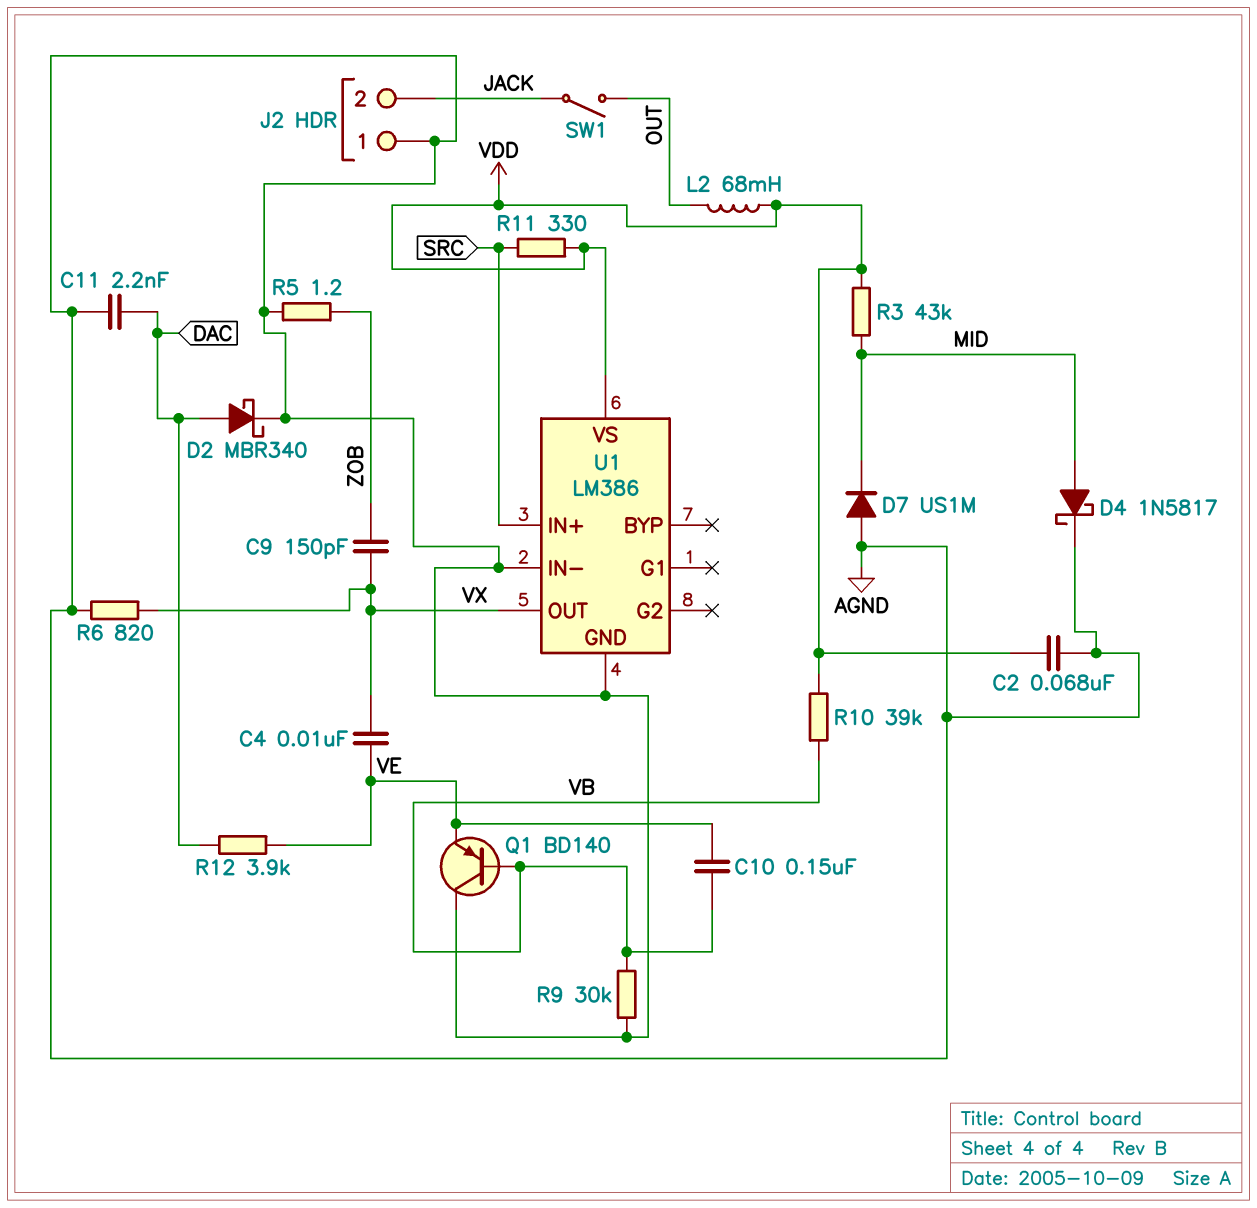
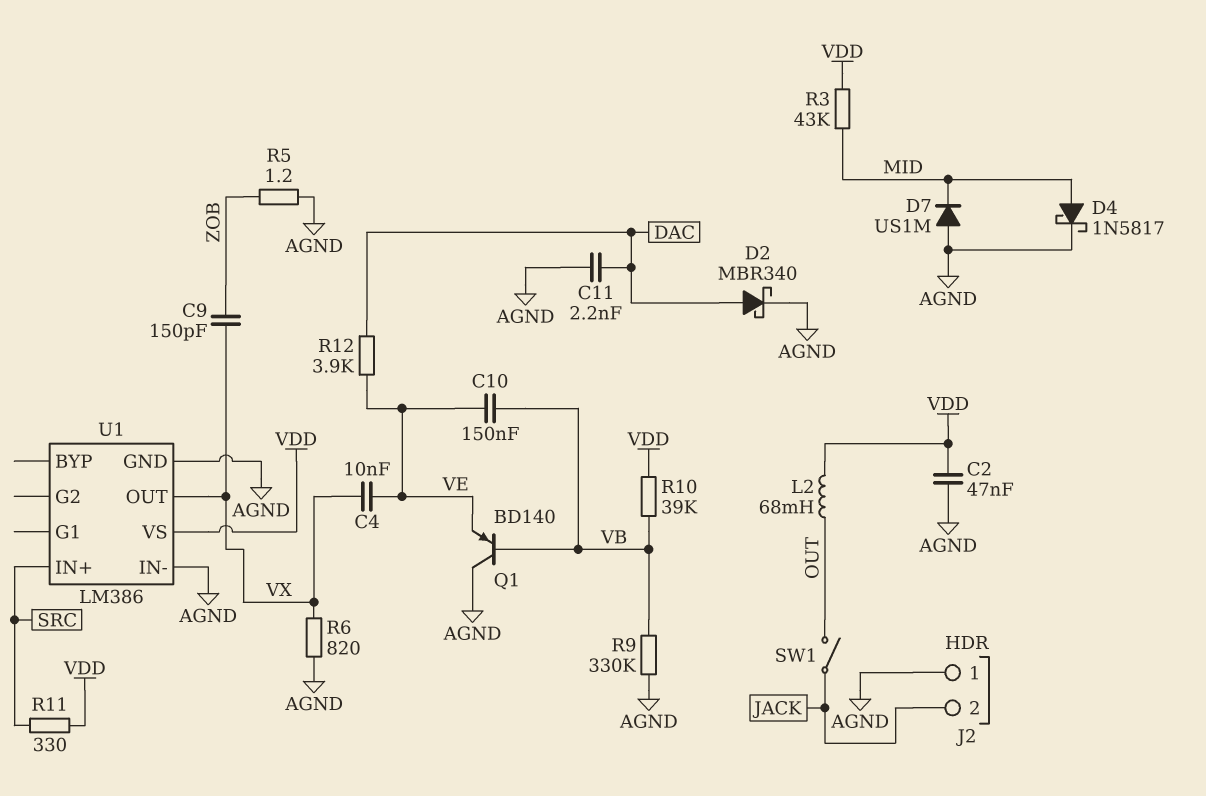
C2: 68nF (AGND, VDD) -> 47nF (AGND, VDD)
R9: 30k (AGND, VB) -> 330k (AGND, VB)

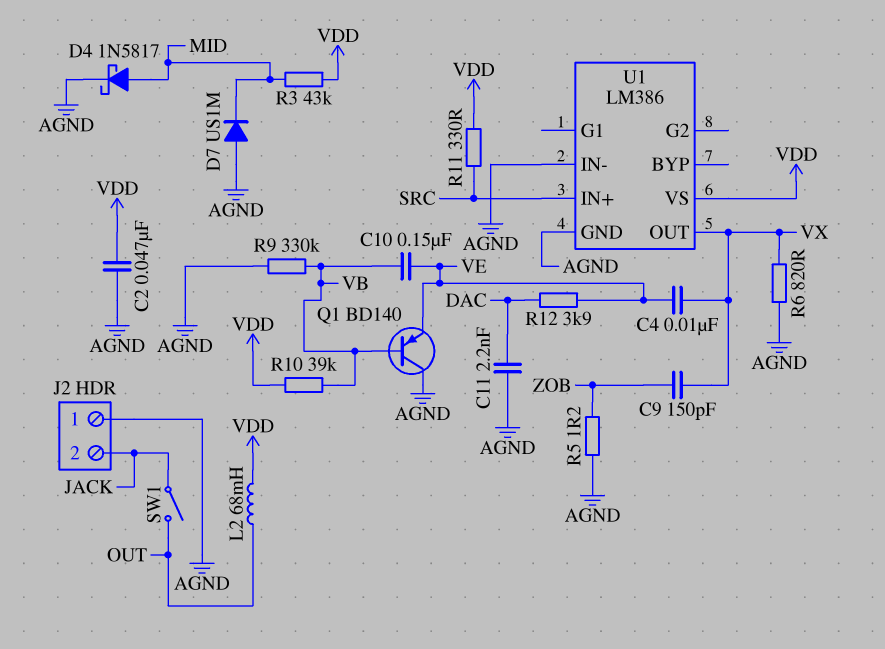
D2: schottky MBR340 (A DAC, K AGND) -> none

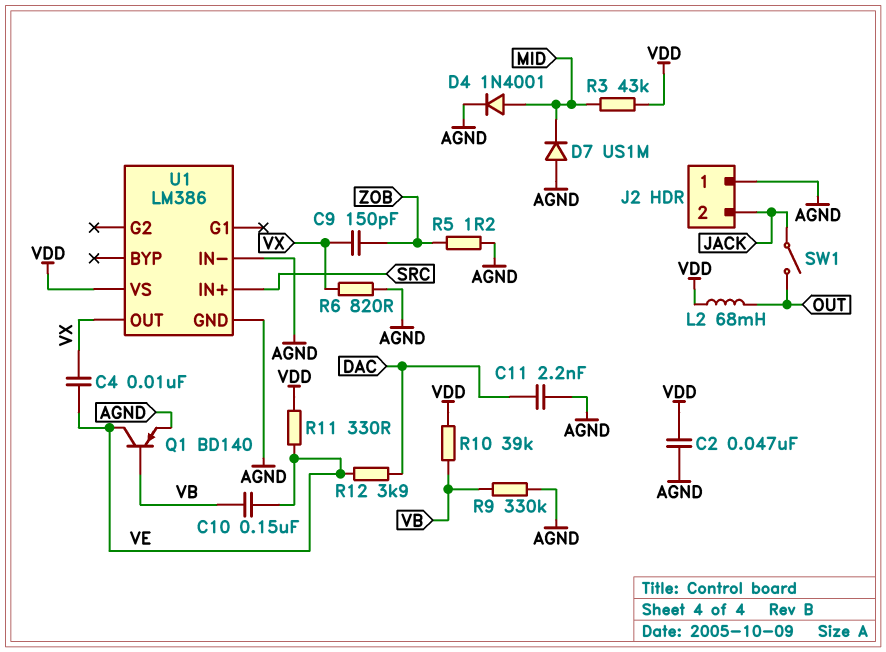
D4: schottky 1N5817 (A MID, K AGND) -> diode 1N4001 (A MID, K AGND)
Q1: PNP BD140 (B VB, C AGND, E VE) -> PNP BD140 (B VB, C VE, E AGND)
R11: 330 (SRC, VDD) -> 330 (VDD, VE)

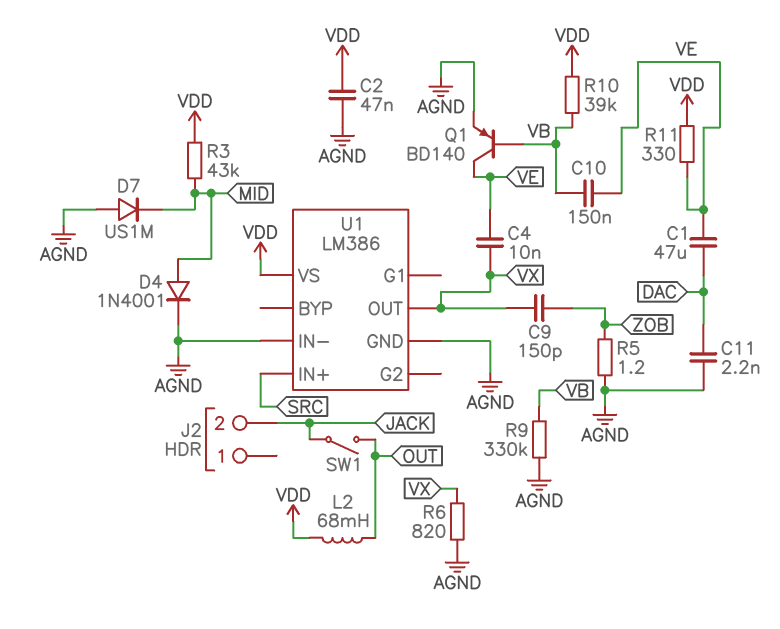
C1: none -> 47uF (DAC, VE)
J2 pin 1: AGND -> none
R12: 3.9k (DAC, VE) -> none

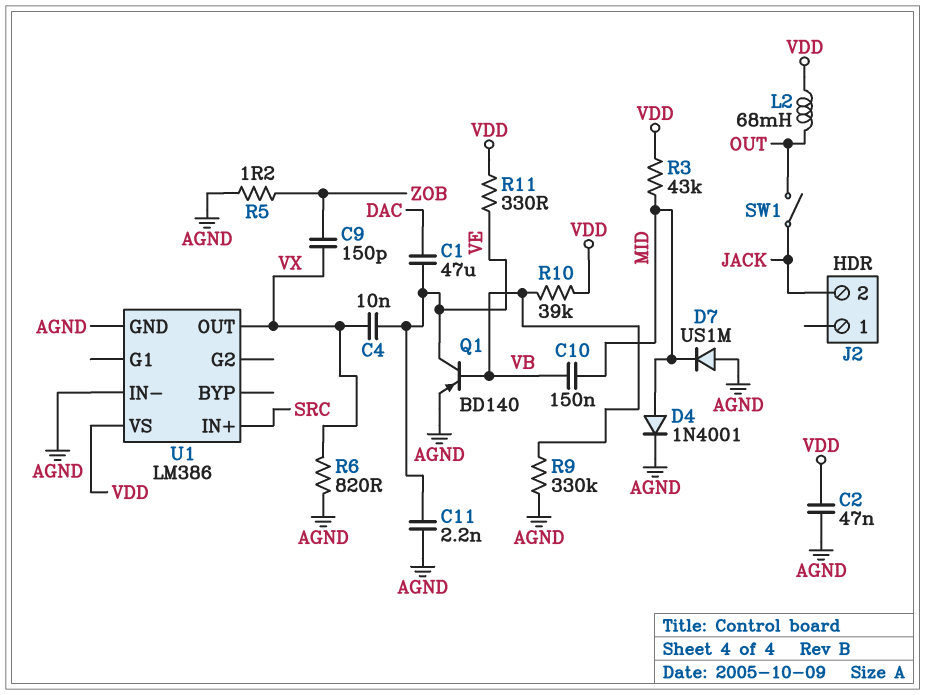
C10: 150nF (VB, VE) -> 150nF (MID, VB)
C11: 2.2nF (AGND, DAC) -> 2.2nF (AGND, VE)

